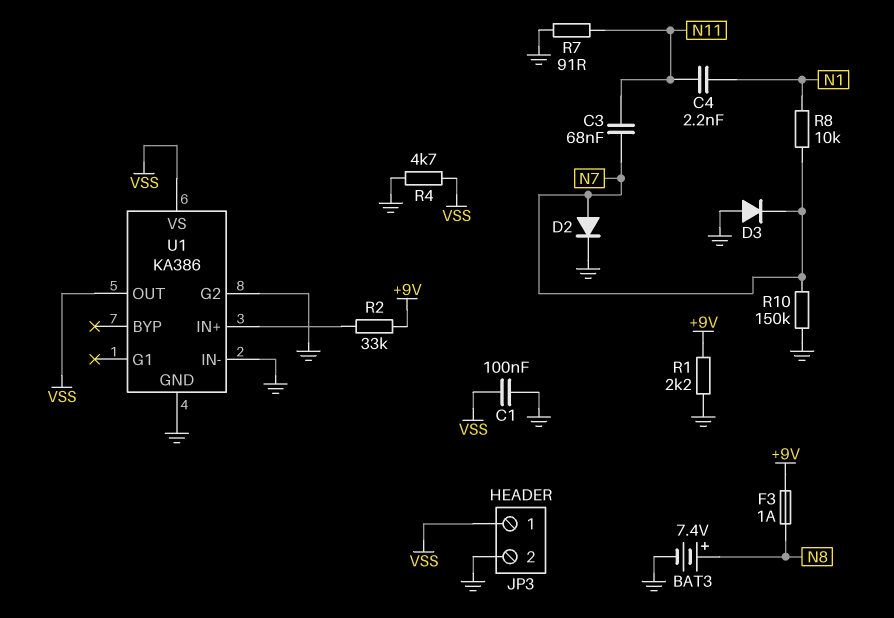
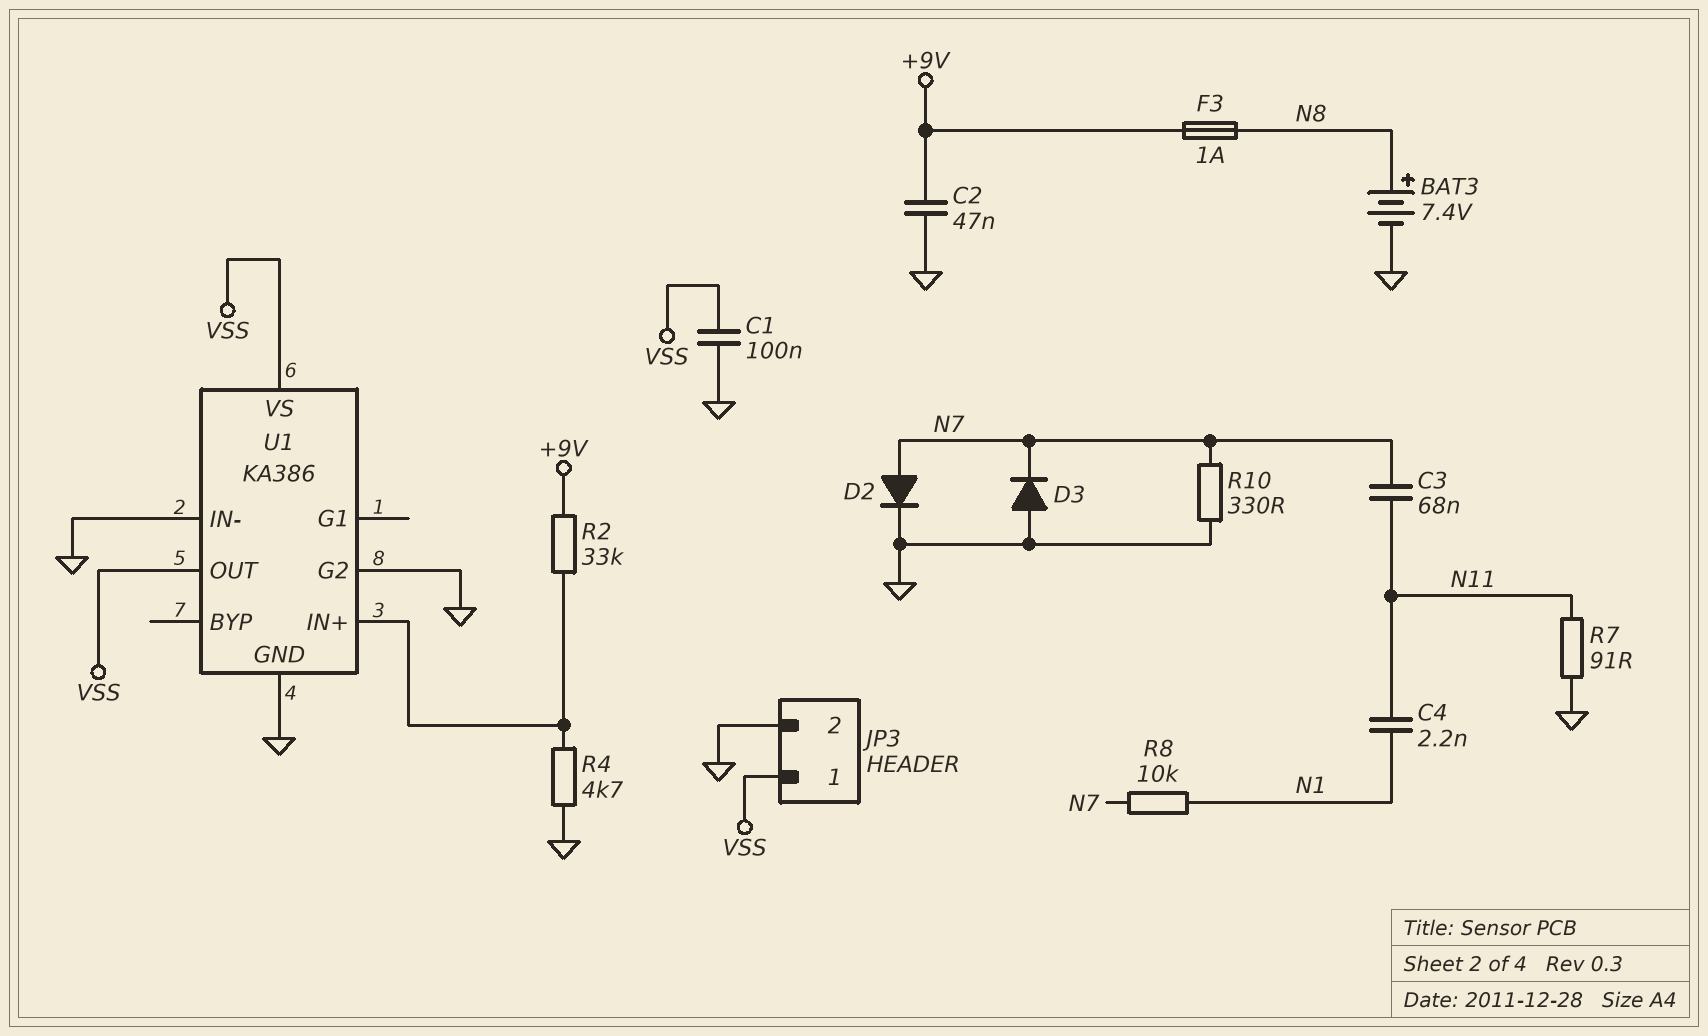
C2: none -> 47nF (+9V, GND)
R1: 2.2k (+9V, GND) -> none
R4: 4.7k (GND, VSS) -> 4.7k (GND, U1/IN+)
R10: 150k (GND, N7) -> 330 (GND, N7)

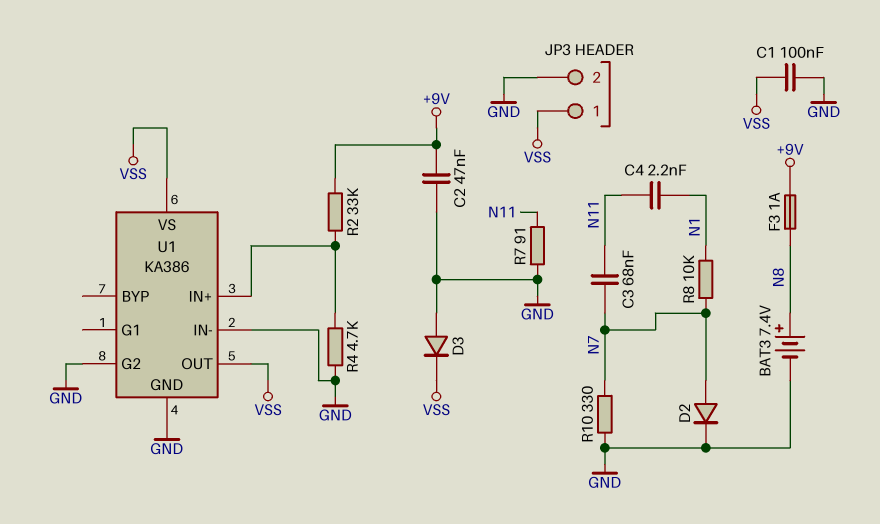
D3: diode (A GND, K N7) -> diode (A GND, K VSS)

